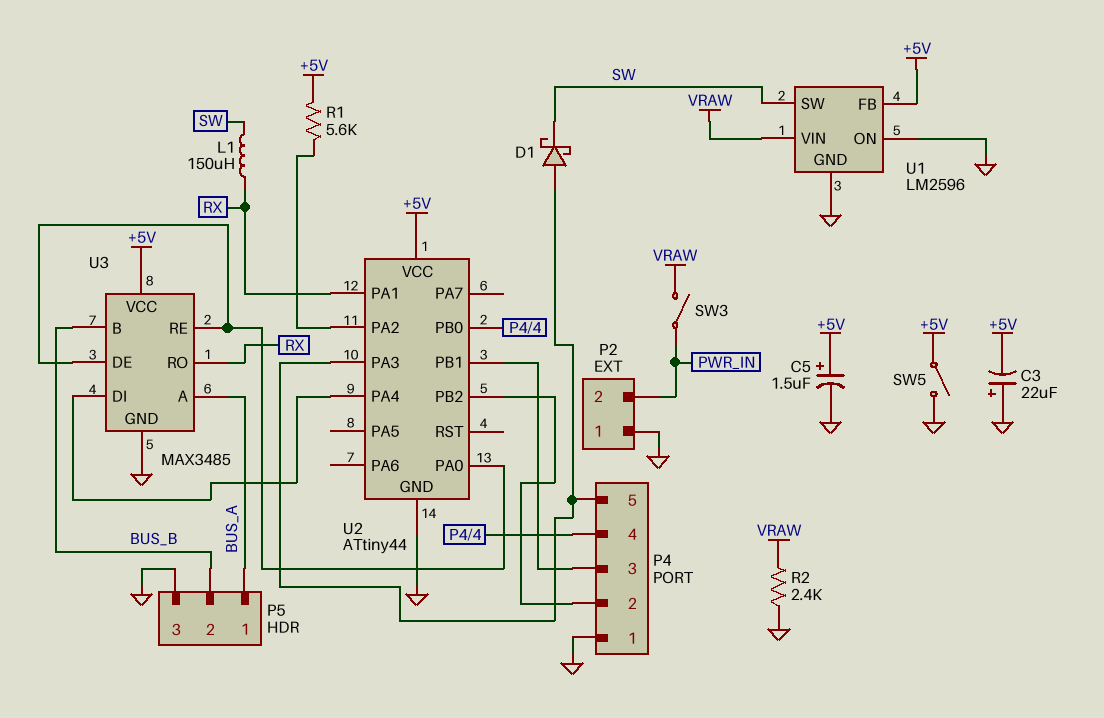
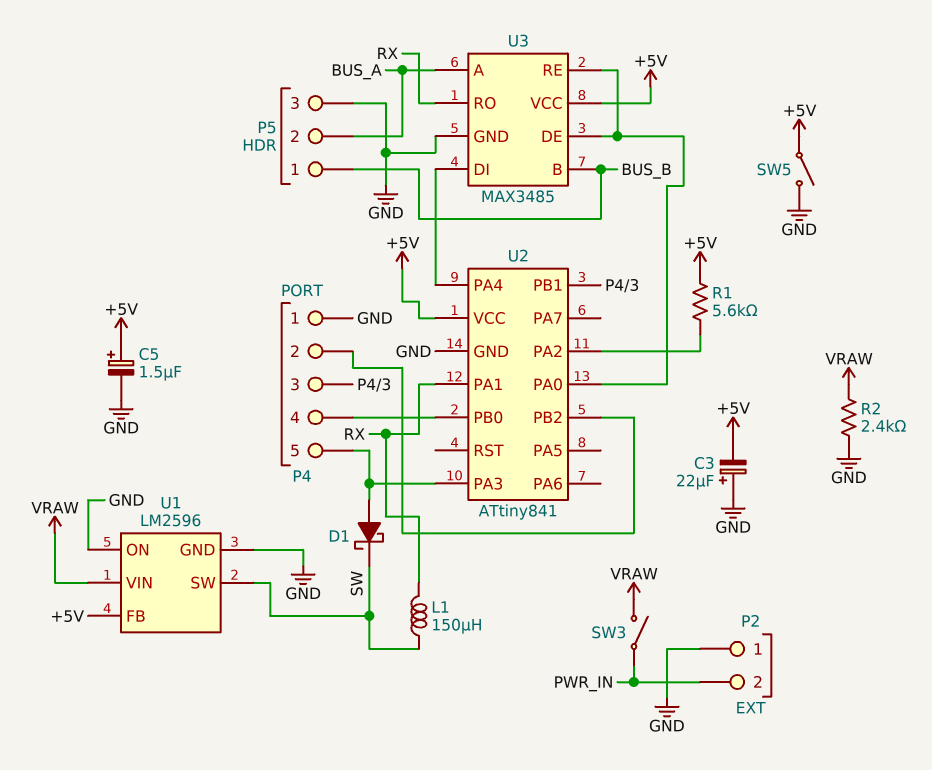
P5 pin 1: BUS_A -> BUS_B
P5 pin 2: BUS_B -> BUS_A
U2: ATtiny44 -> ATtiny841

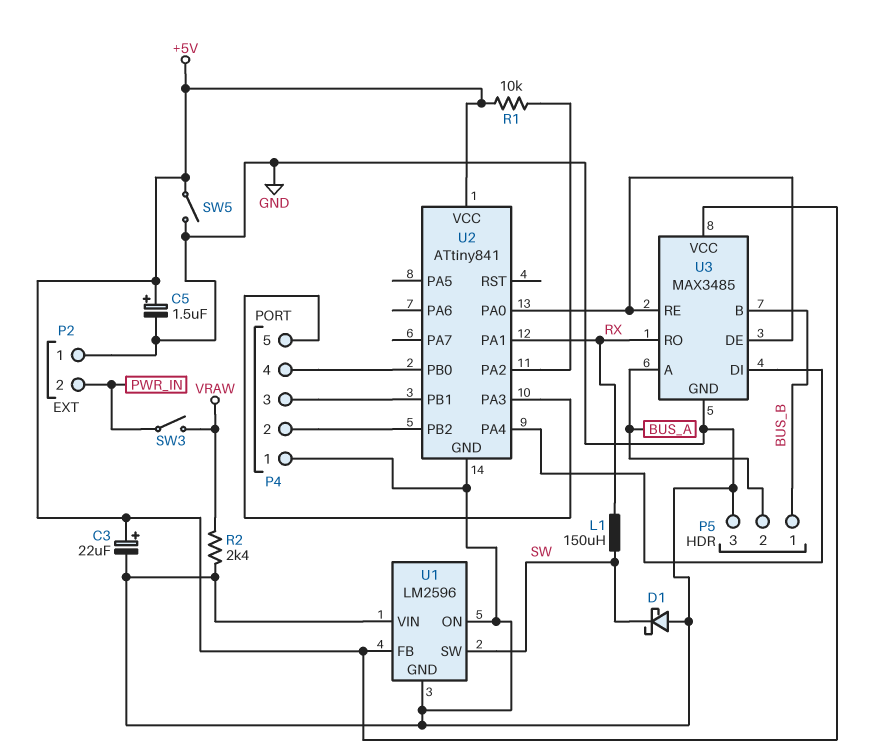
C3: 22uF (plus GND, minus +5V) -> 22uF (plus +5V, minus GND)
D1: schottky (A P4/5, K SW) -> schottky (A GND, K SW)
R1: 5.6k (+5V, U2/PA2) -> 10k (+5V, U2/PA2)
U1 pin VIN: VRAW -> GND

